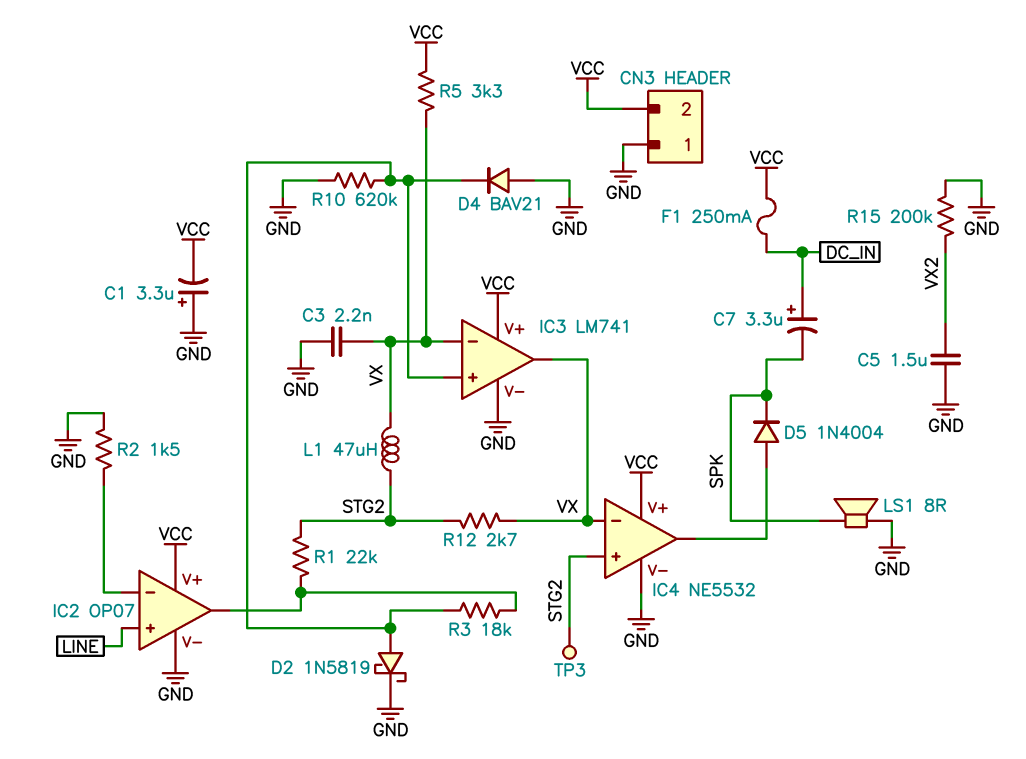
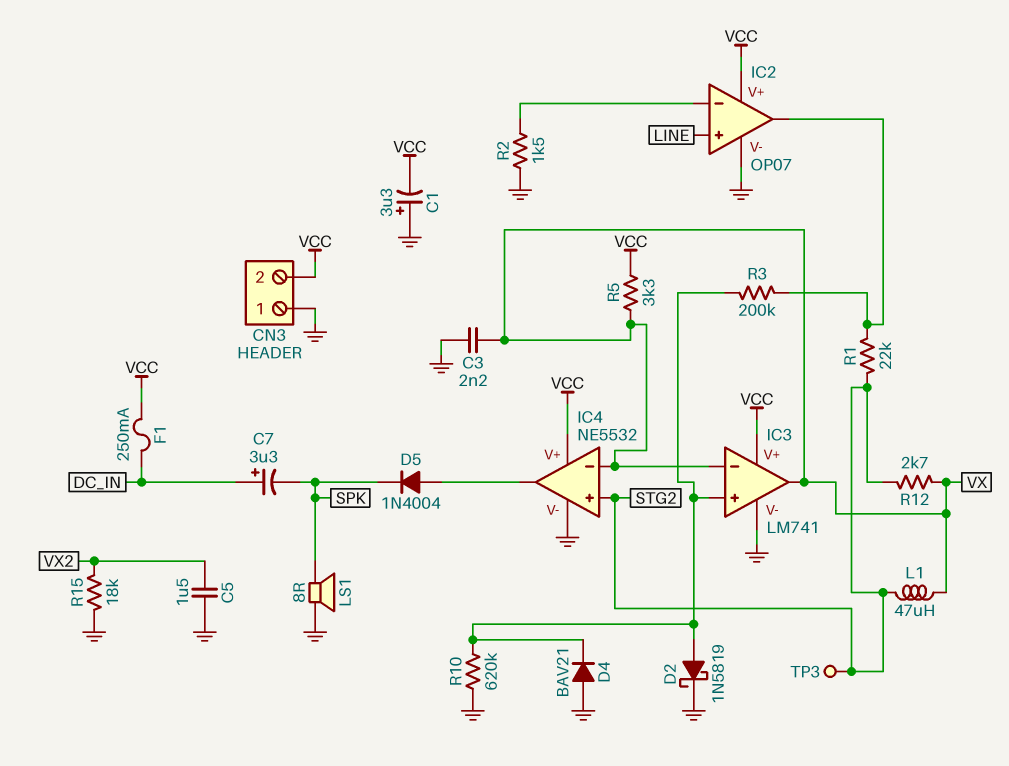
R3: 18k (IC2/out, IC3/in+) -> 200k (IC2/out, IC3/in+)
R15: 200k (GND, VX2) -> 18k (GND, VX2)

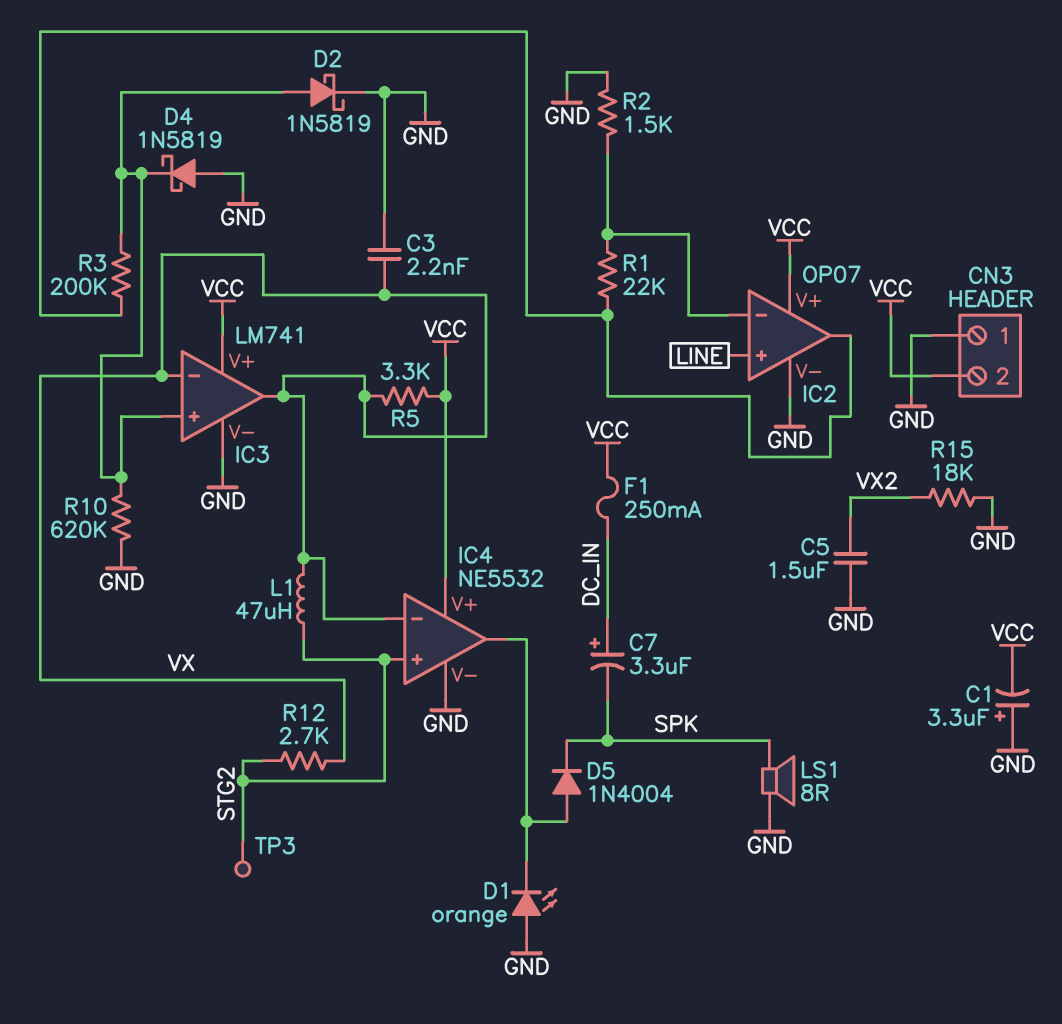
D1: none -> LED orange (A GND, K IC4/out)
D4: diode BAV21 (A GND, K IC3/in+) -> schottky 1N5819 (A GND, K IC3/in+)
R1: 22k (IC2/out, STG2) -> 22k (IC2/in-, IC2/out)

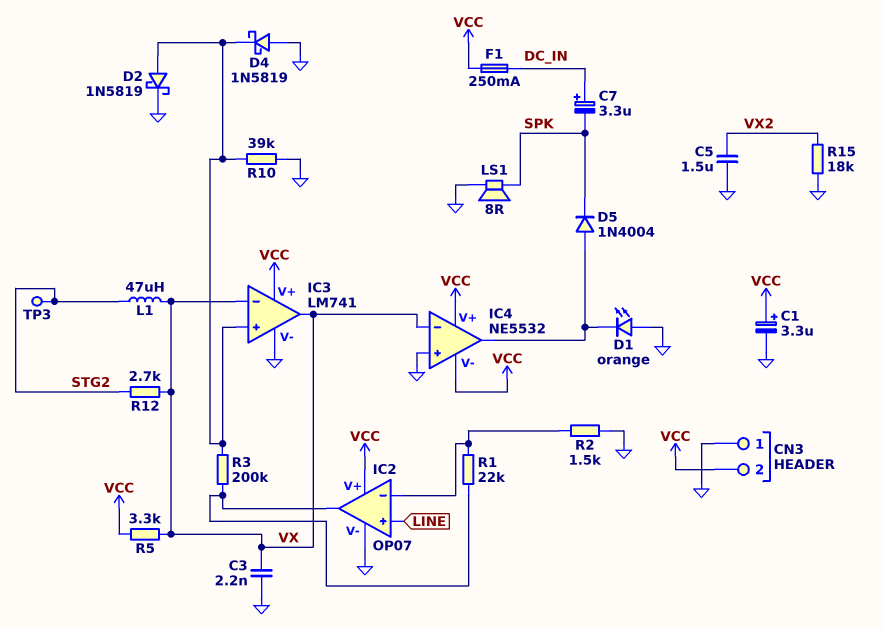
C1: 3.3uF (plus GND, minus VCC) -> 3.3uF (plus VCC, minus GND)
IC4 pin V-: GND -> VCC
IC4 pin in+: STG2 -> GND
R10: 620k (GND, IC3/in+) -> 39k (GND, IC3/in+)

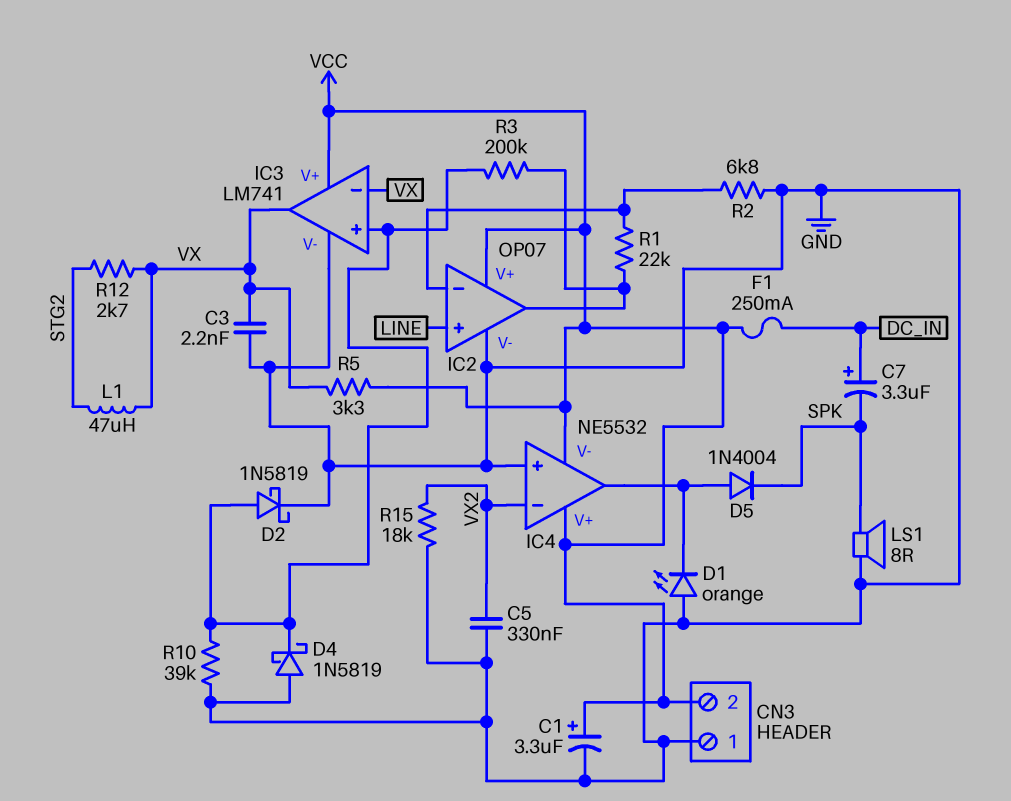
C5: 1.5uF (GND, VX2) -> 330nF (GND, VX2)
IC4 pin in-: VX -> VX2
R2: 1.5k (GND, IC2/in-) -> 6.8k (GND, IC2/in-)
TP3: test point (STG2) -> none

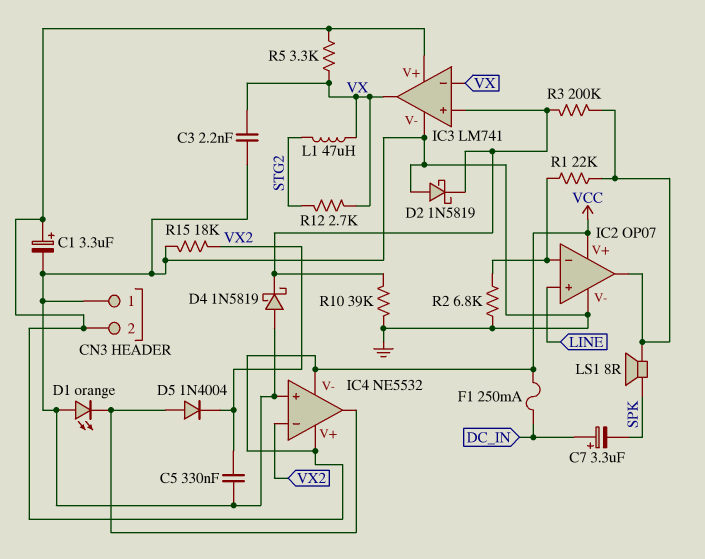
D2: schottky 1N5819 (A IC3/in+, K GND) -> schottky 1N5819 (A GND, K IC3/in+)
D5: diode 1N4004 (A IC4/out, K SPK) -> diode 1N4004 (A IC4/out, K VX2)
LS1: speaker 8R (GND, SPK) -> speaker 8R (IC2/out, SPK)

